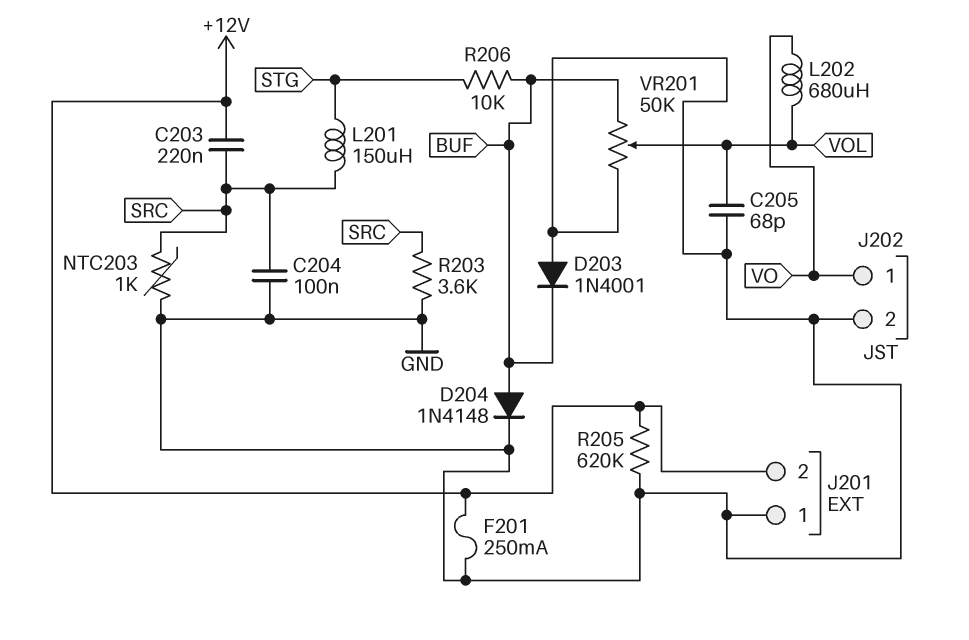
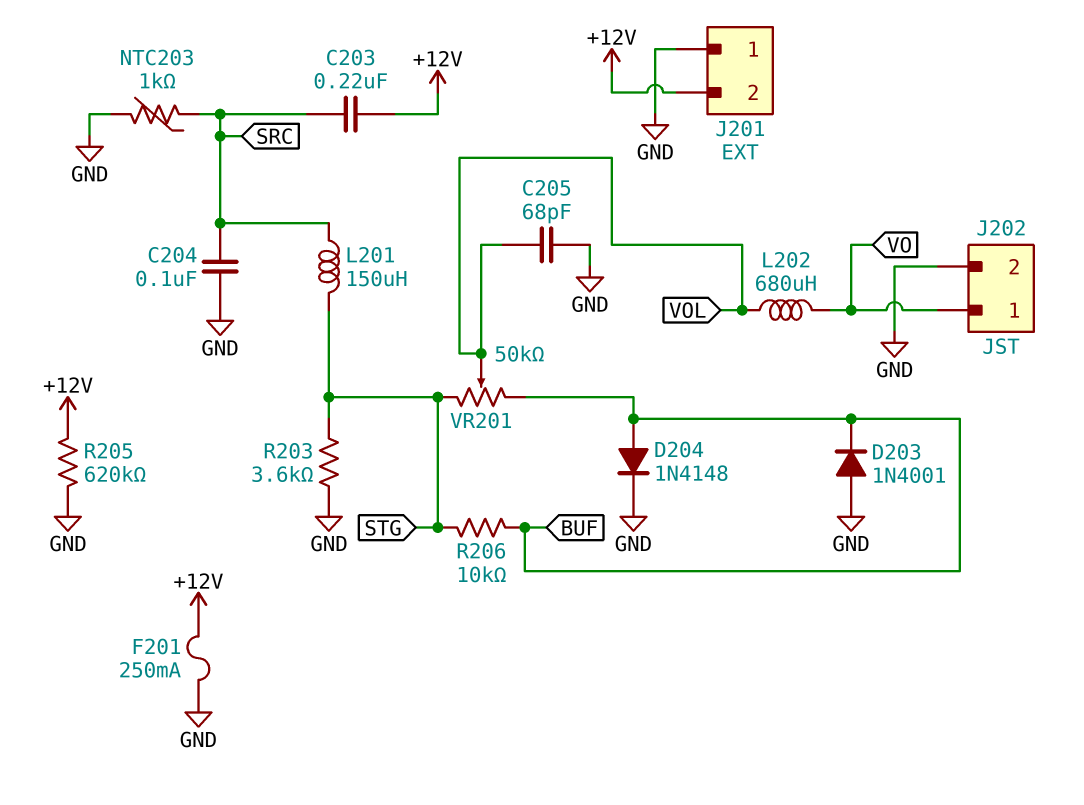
R203: 3.6k (GND, SRC) -> 3.6k (GND, STG)
VR201: 50k (BUF, GND, wiper VOL) -> 50k (BUF, STG, wiper VOL)

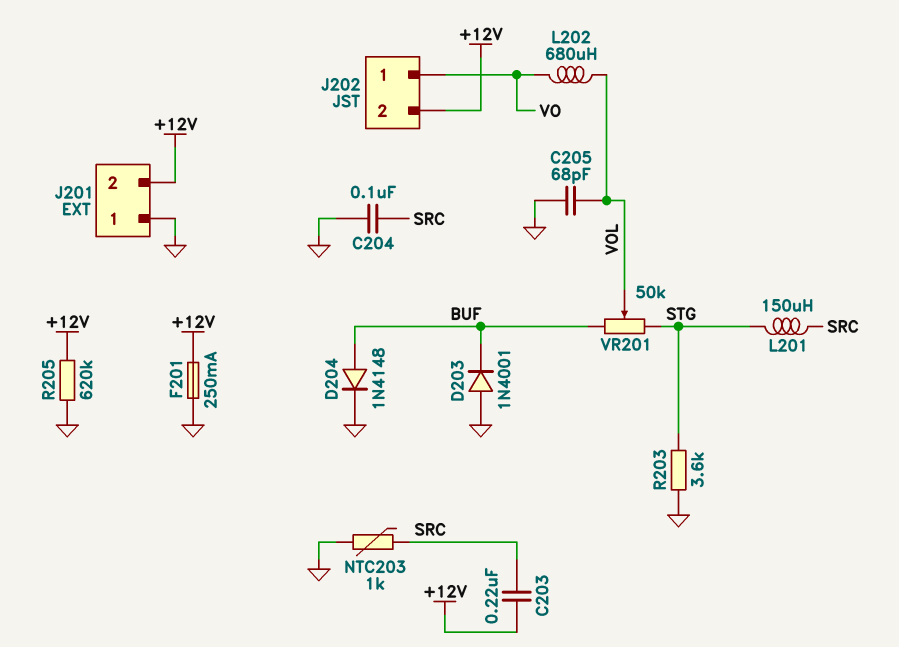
J202 pin 2: GND -> +12V
R206: 10k (BUF, STG) -> none

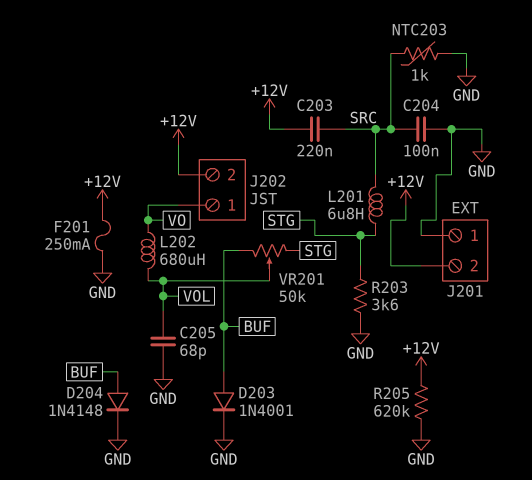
D203: diode 1N4001 (A GND, K BUF) -> diode 1N4001 (A BUF, K GND)
L201: 150uH (SRC, STG) -> 6.8uH (SRC, STG)

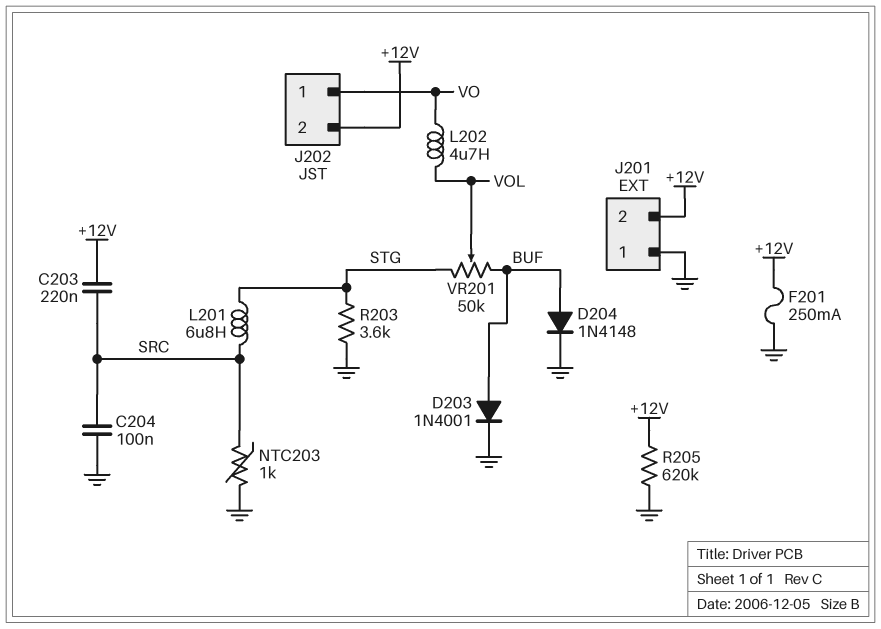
C205: 68pF (GND, VOL) -> none
L202: 680uH (VO, VOL) -> 4.7uH (VO, VOL)

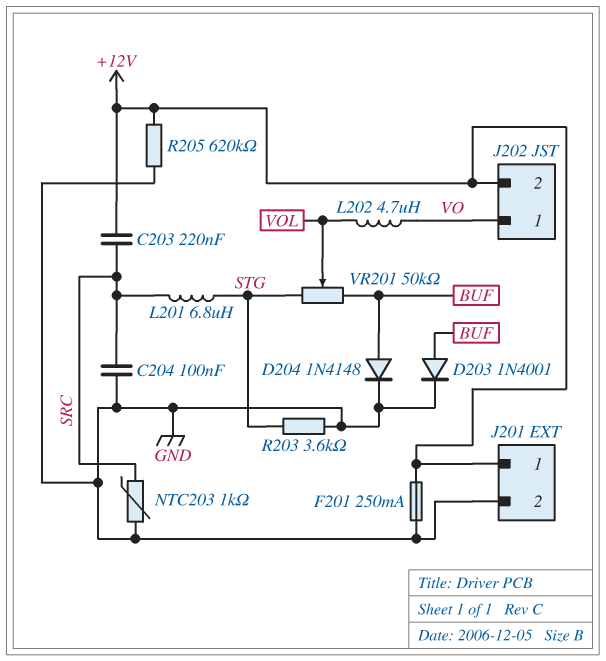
J201 pin 1: GND -> +12V
J201 pin 2: +12V -> GND

